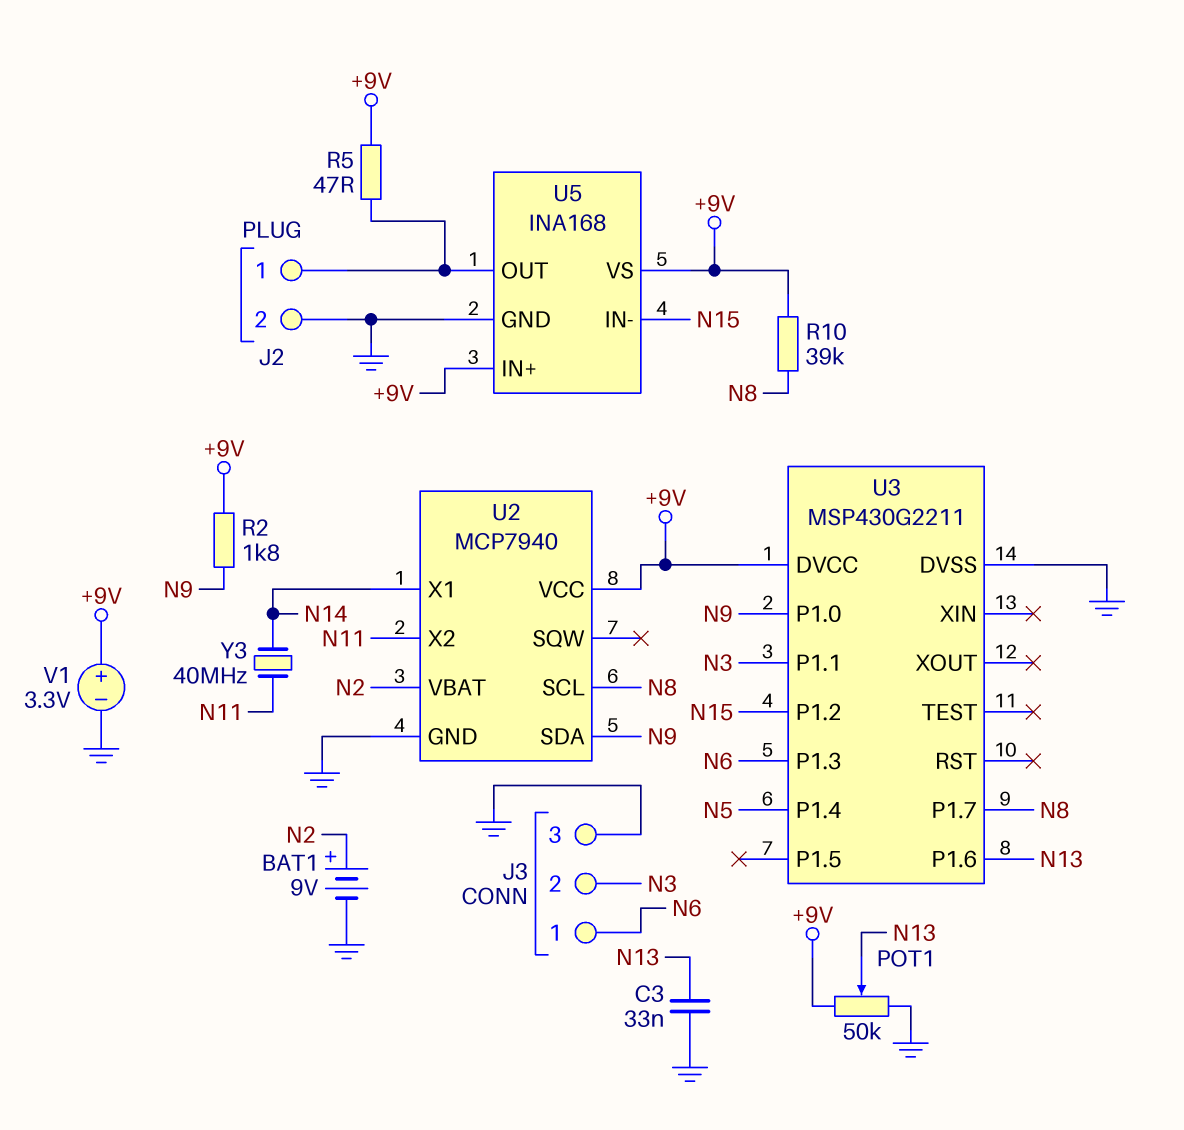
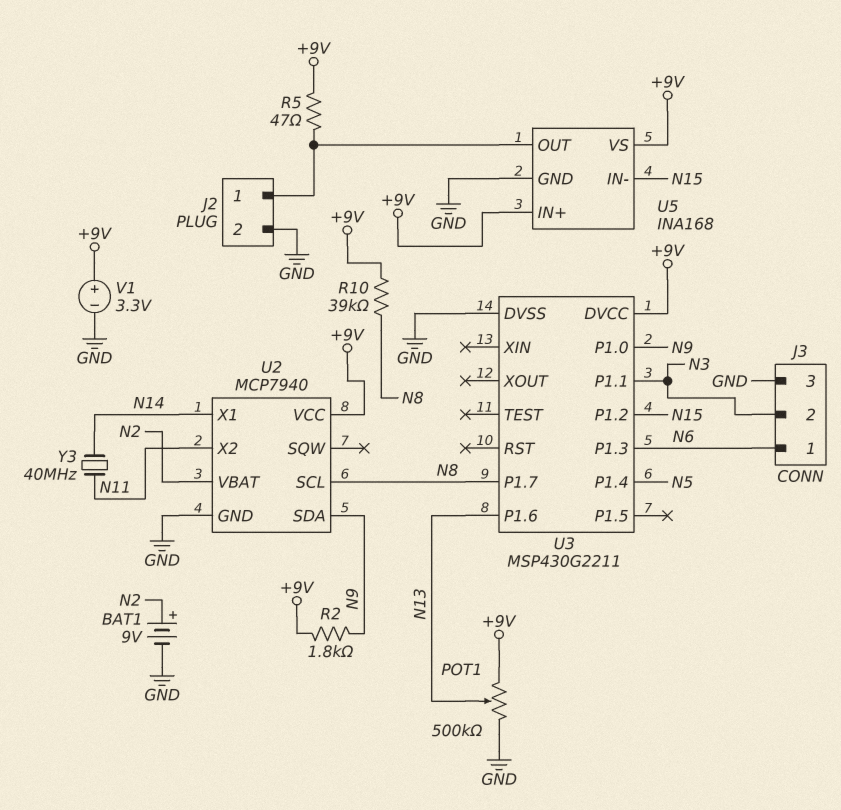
C3: 33nF (GND, N13) -> none
POT1: 50k (+9V, GND, wiper N13) -> 500k (+9V, GND, wiper N13)

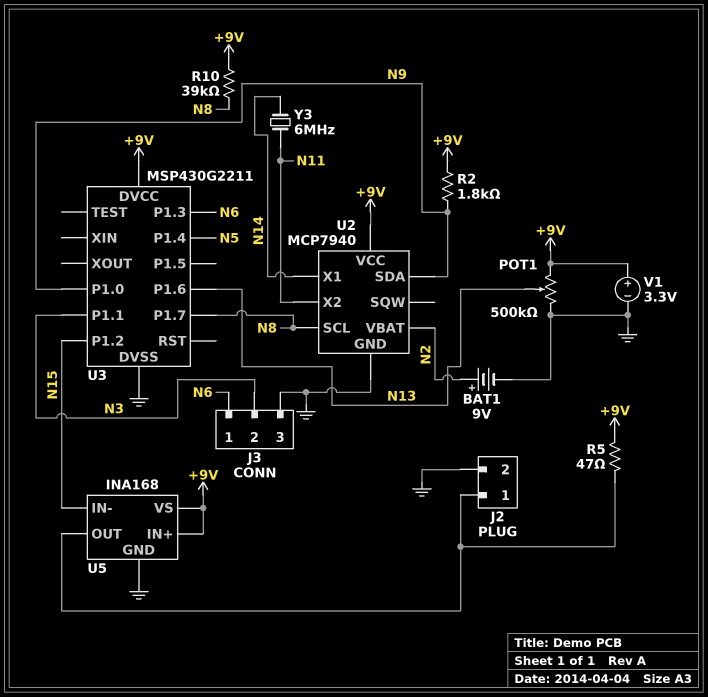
Y3: 40MHz (N11, N14) -> 6MHz (N11, N14)

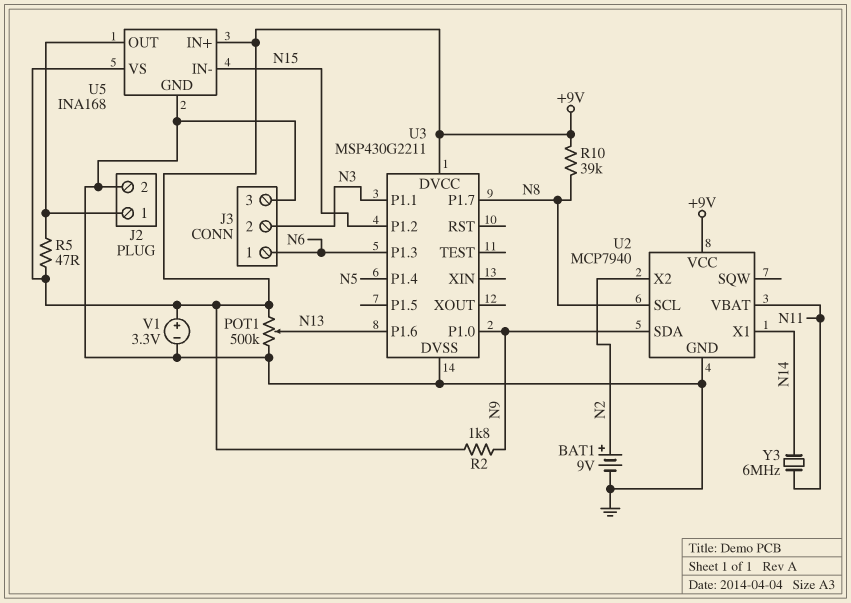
U2 pin VBAT: N2 -> N11
U2 pin X2: N11 -> N2

